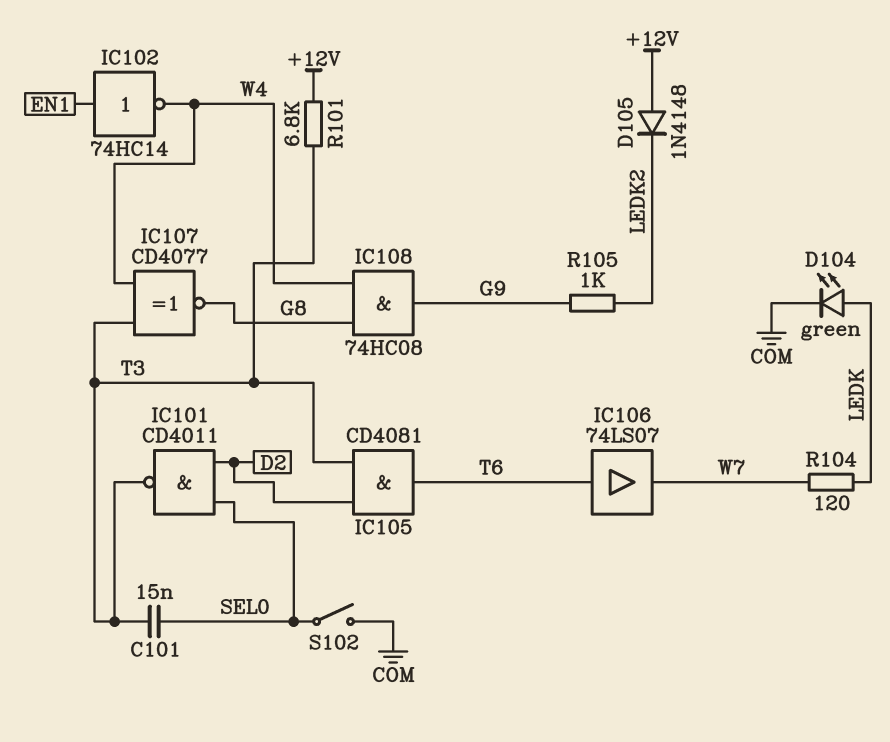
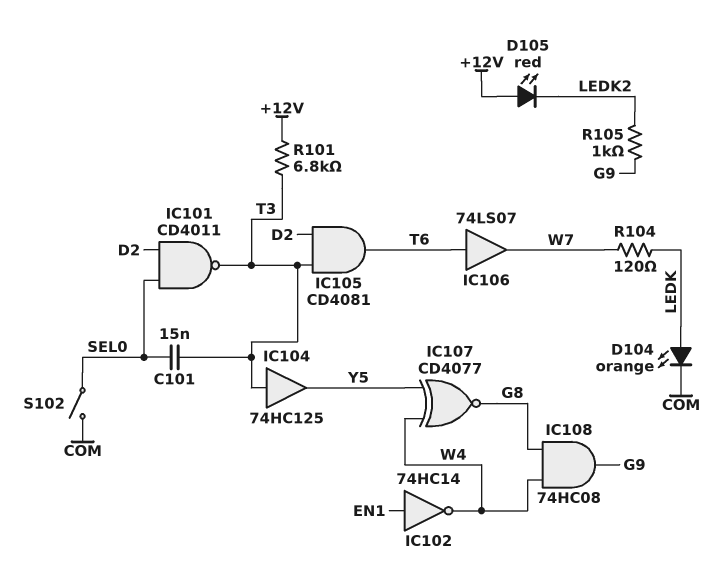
D104: LED green (A LEDK, K COM) -> LED orange (A LEDK, K COM)
D105: diode 1N4148 (A +12V, K LEDK2) -> LED red (A +12V, K LEDK2)
IC104: none -> buffer 74HC125 (in T3, out Y5)
IC107: XNOR CD4077 (in T3, in W4, out G8) -> XNOR CD4077 (in W4, in Y5, out G8)

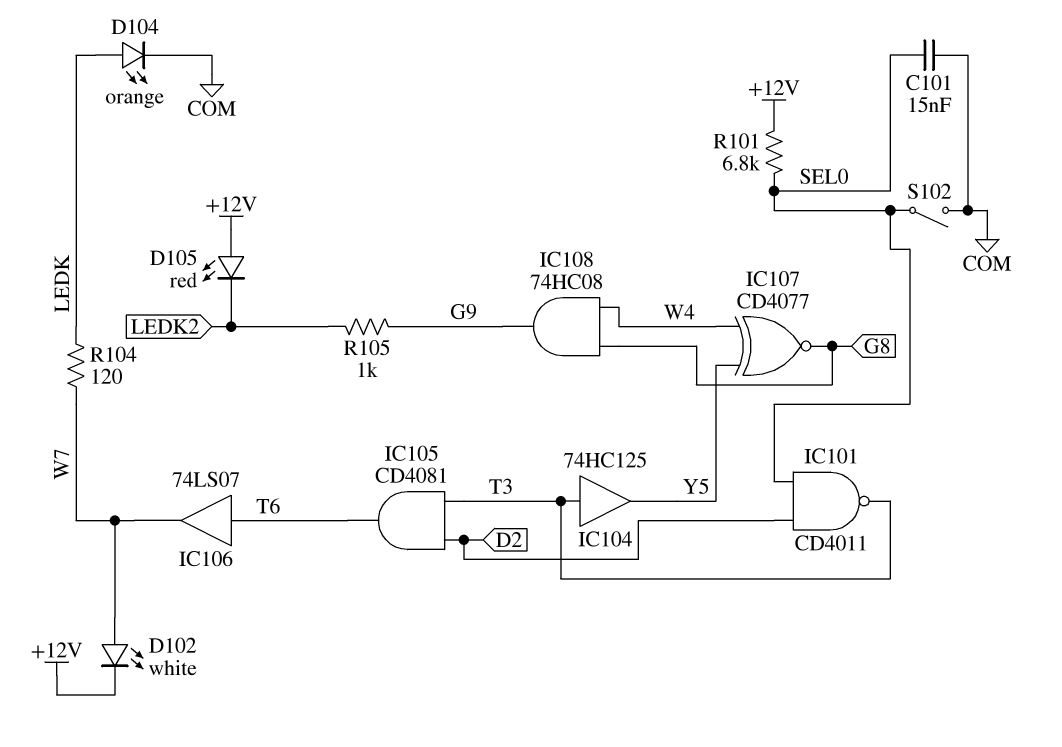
C101: 15nF (SEL0, T3) -> 15nF (COM, SEL0)
D102: none -> LED white (A W7, K +12V)
IC102: NOT 74HC14 (in EN1, out W4) -> none
R101: 6.8k (+12V, T3) -> 6.8k (+12V, SEL0)

